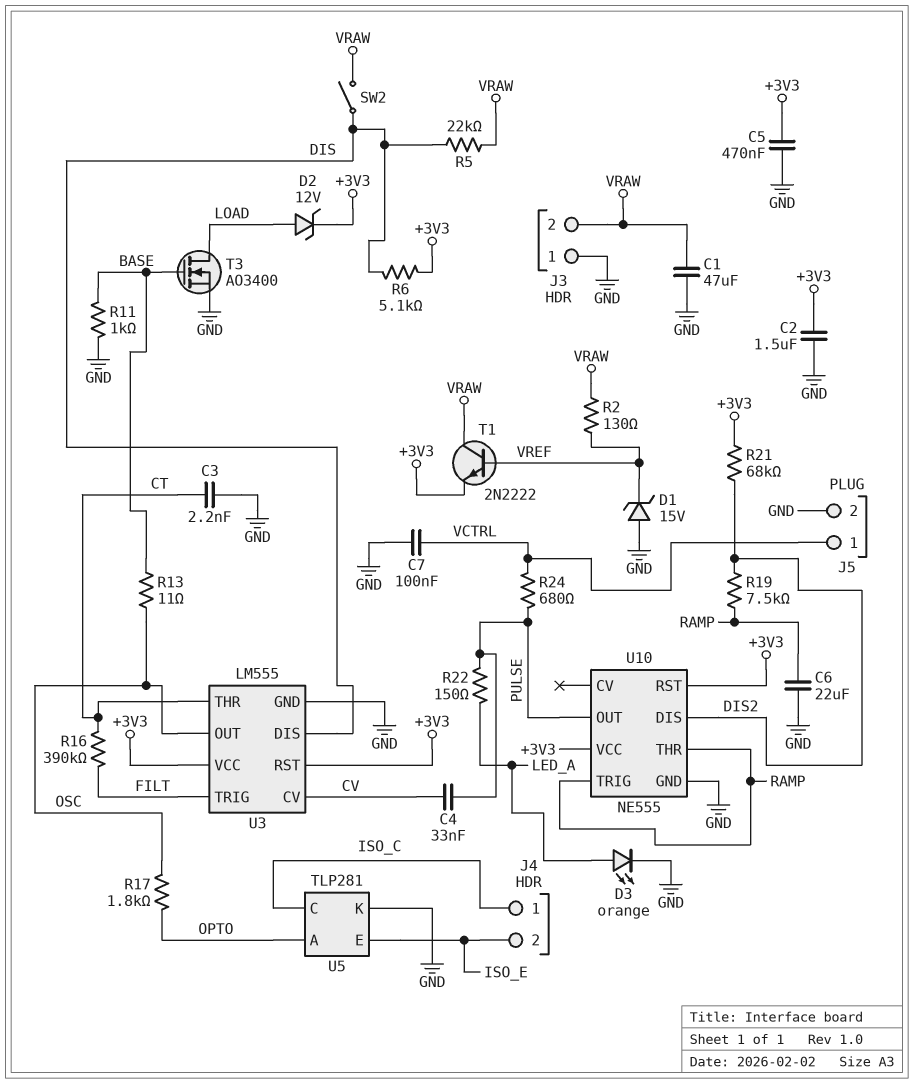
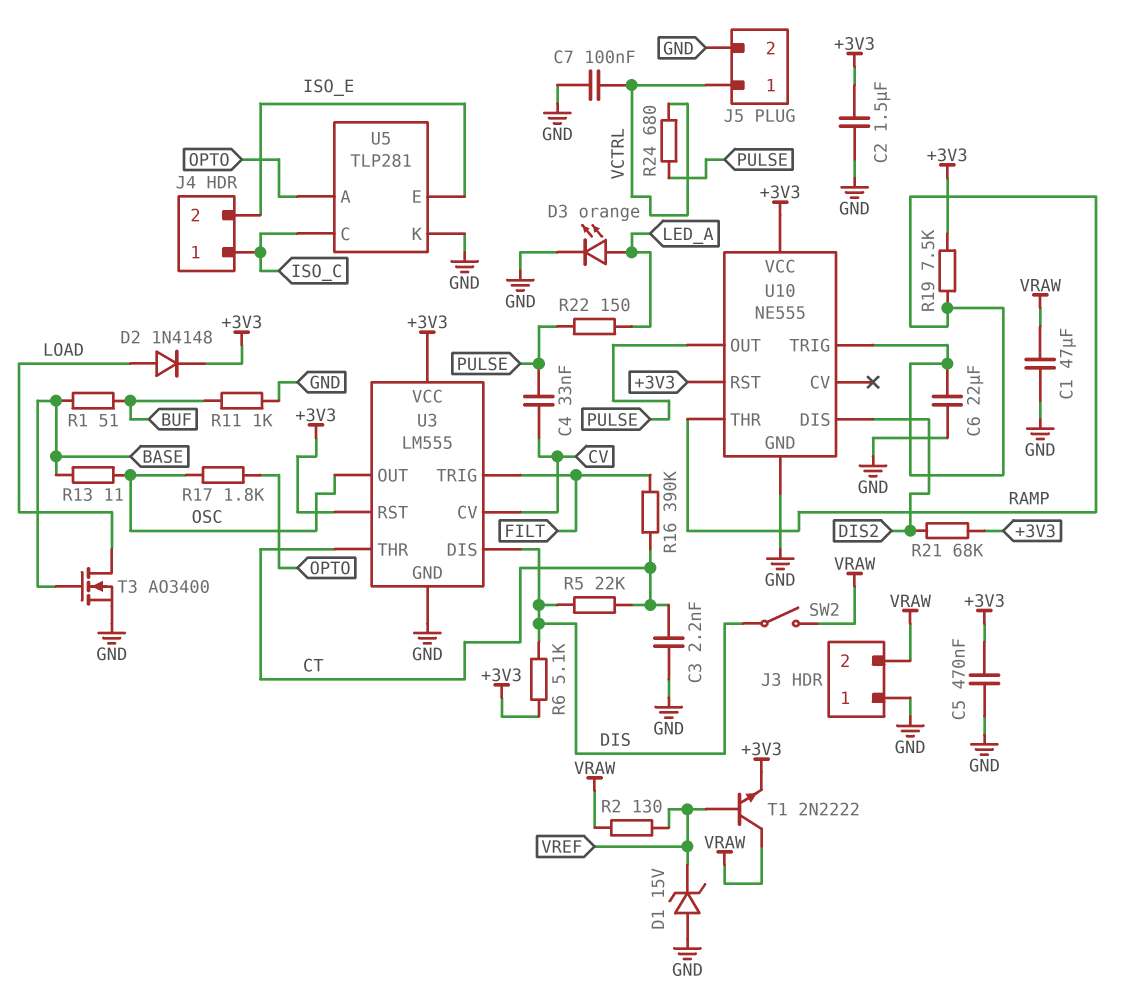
D2: zener 12V (A LOAD, K +3V3) -> diode 1N4148 (A LOAD, K +3V3)
R1: none -> 51 (BASE, BUF)
R5: 22k (DIS, VRAW) -> 22k (CT, DIS)
R11: 1k (BASE, GND) -> 1k (BUF, GND)
R19: 7.5k (DIS2, RAMP) -> 7.5k (+3V3, RAMP)

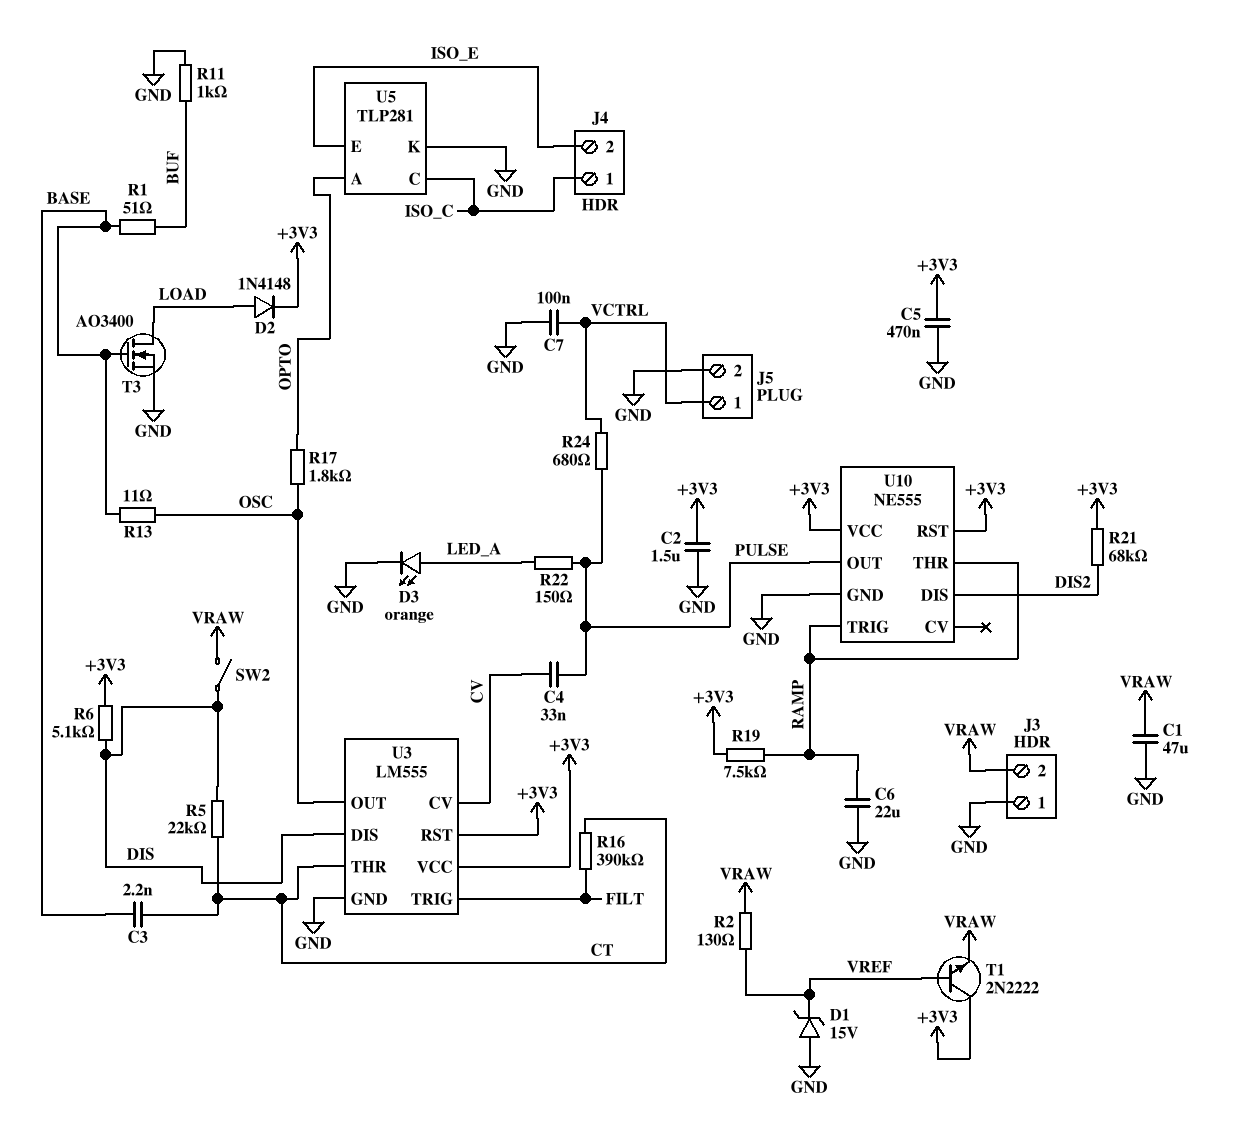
C3: 2.2nF (CT, GND) -> 2.2nF (BASE, CT)
T1: NPN 2N2222 (B VREF, C VRAW, E +3V3) -> NPN 2N2222 (B VREF, C +3V3, E VRAW)

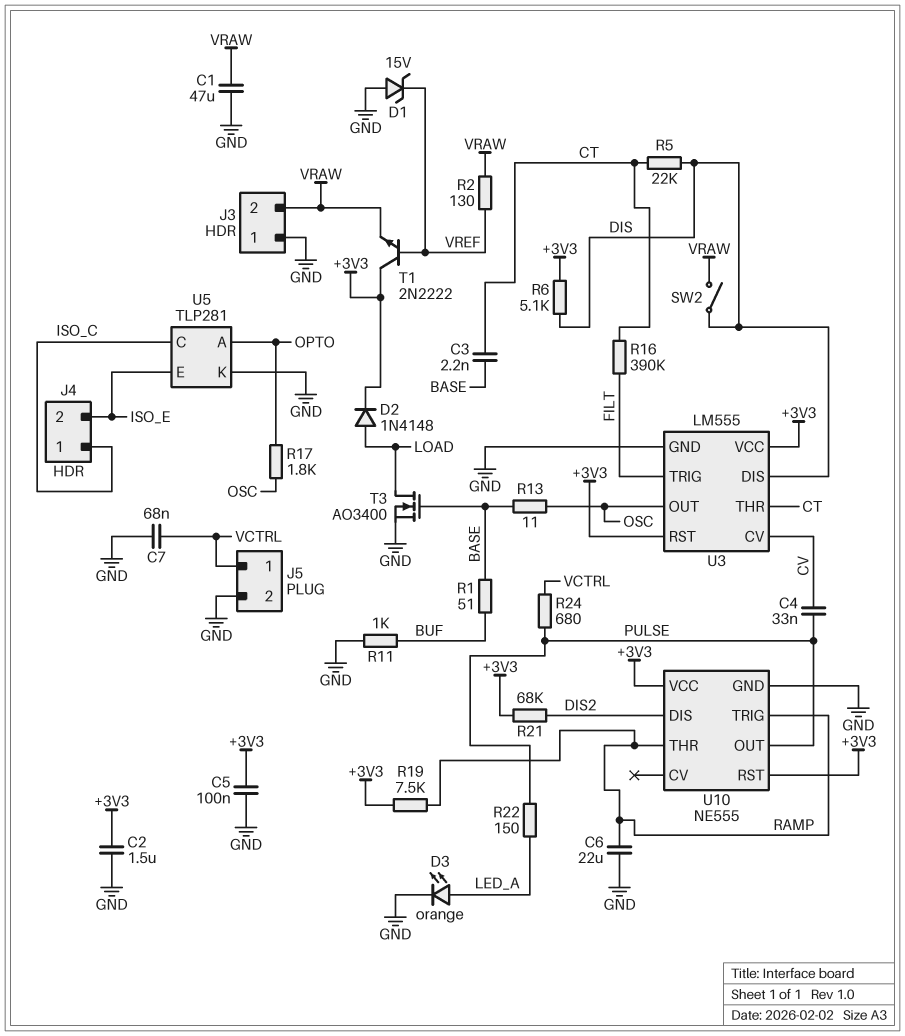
C5: 470nF (+3V3, GND) -> 100nF (+3V3, GND)
C7: 100nF (GND, VCTRL) -> 68nF (GND, VCTRL)

